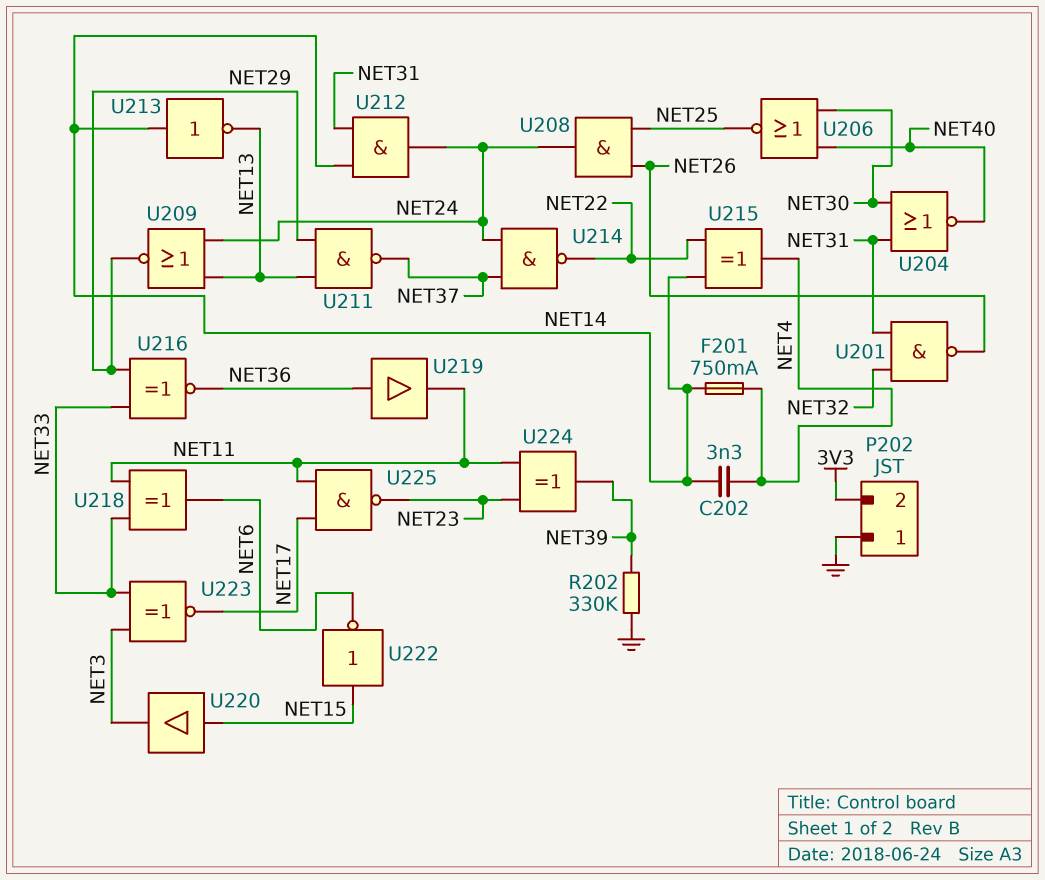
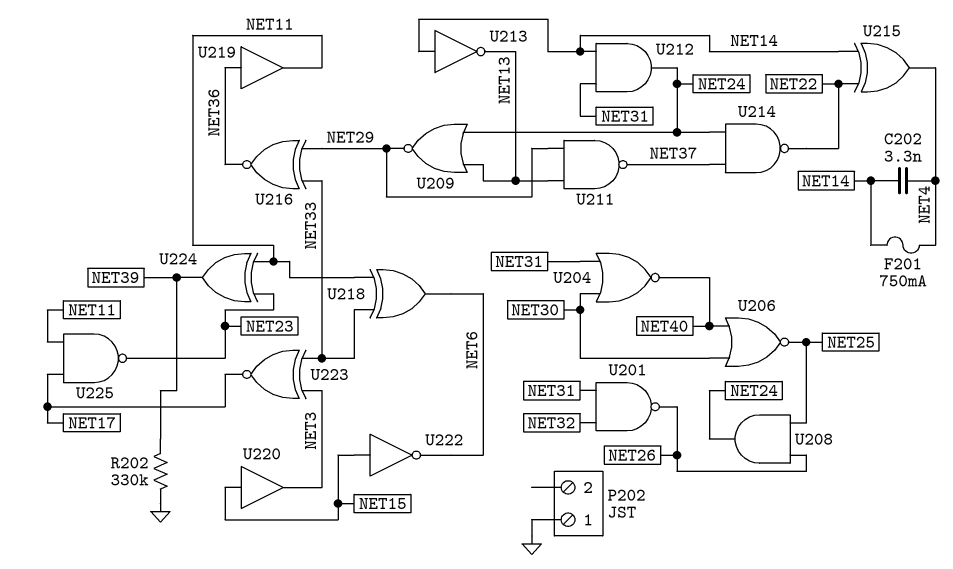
P202 pin 2: 3V3 -> none

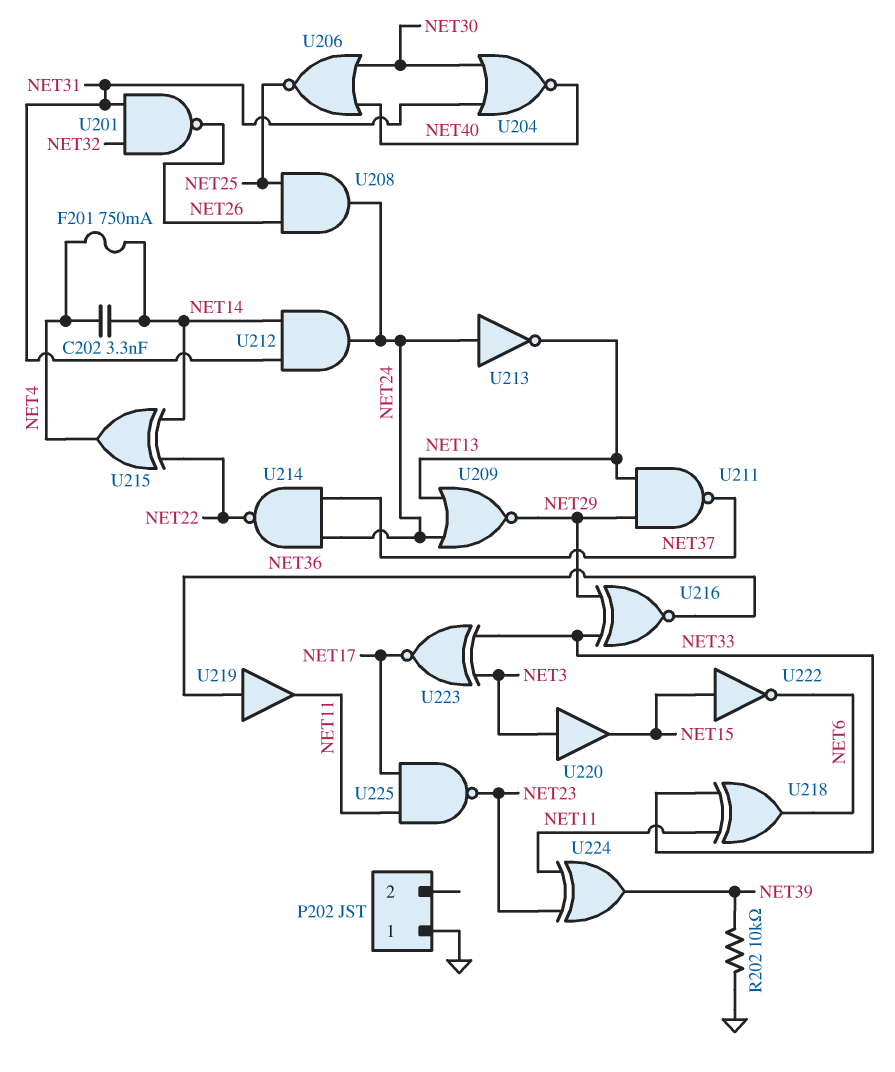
R202: 330k (GND, NET39) -> 10k (GND, NET39)
U213: NOT (in NET14, out NET13) -> NOT (in NET24, out NET13)
U220: buffer (in NET15, out NET3) -> buffer (in NET3, out NET15)

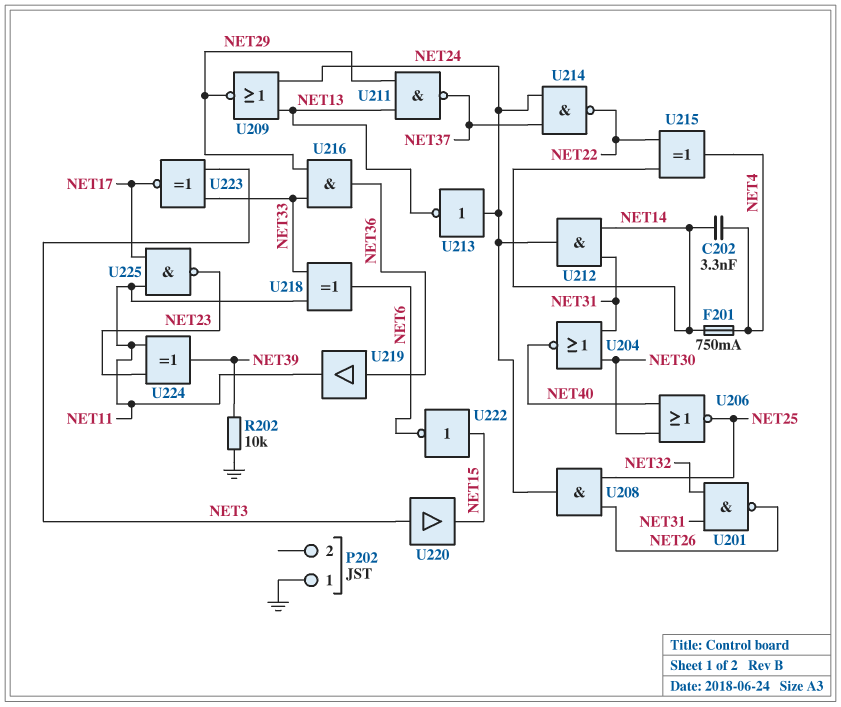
U216: XNOR (in NET29, in NET33, out NET36) -> AND (in NET29, in NET33, out NET36)

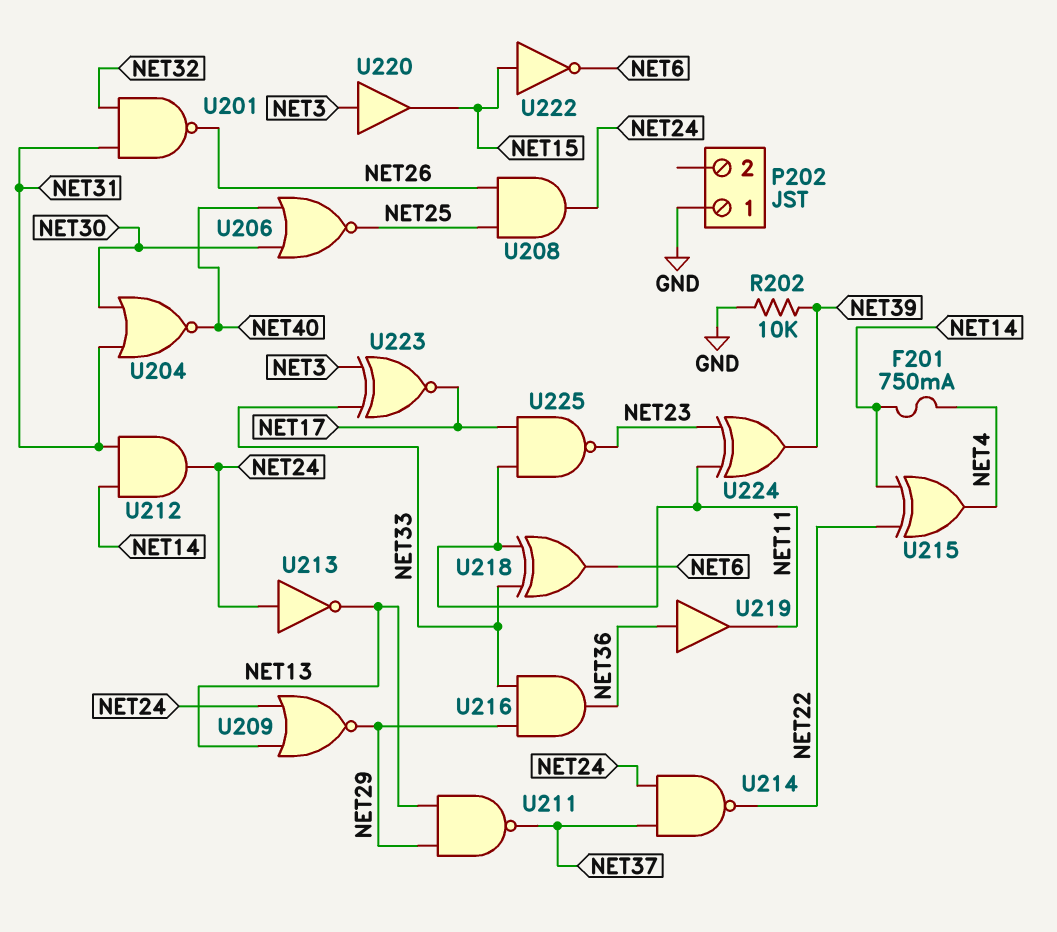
C202: 3.3nF (NET4, NET14) -> none

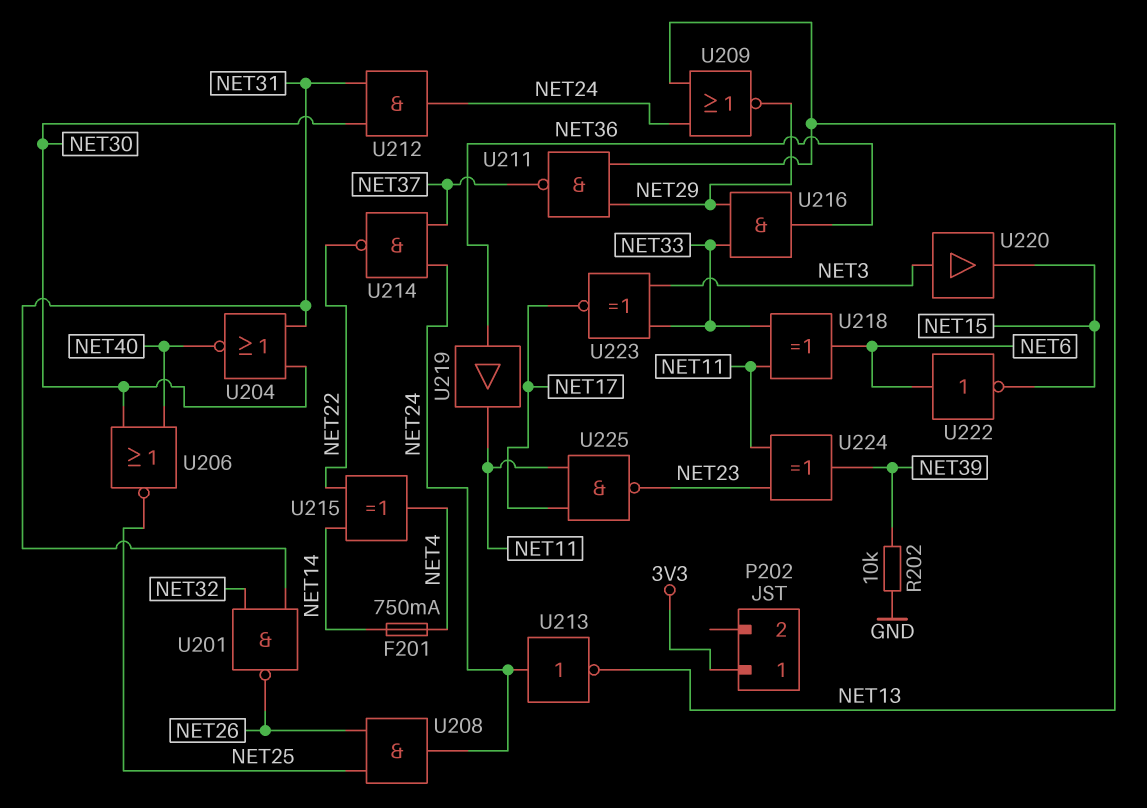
P202 pin 1: GND -> 3V3
U212: AND (in NET14, in NET31, out NET24) -> AND (in NET30, in NET31, out NET24)
U222: NOT (in NET15, out NET6) -> NOT (in NET6, out NET15)

